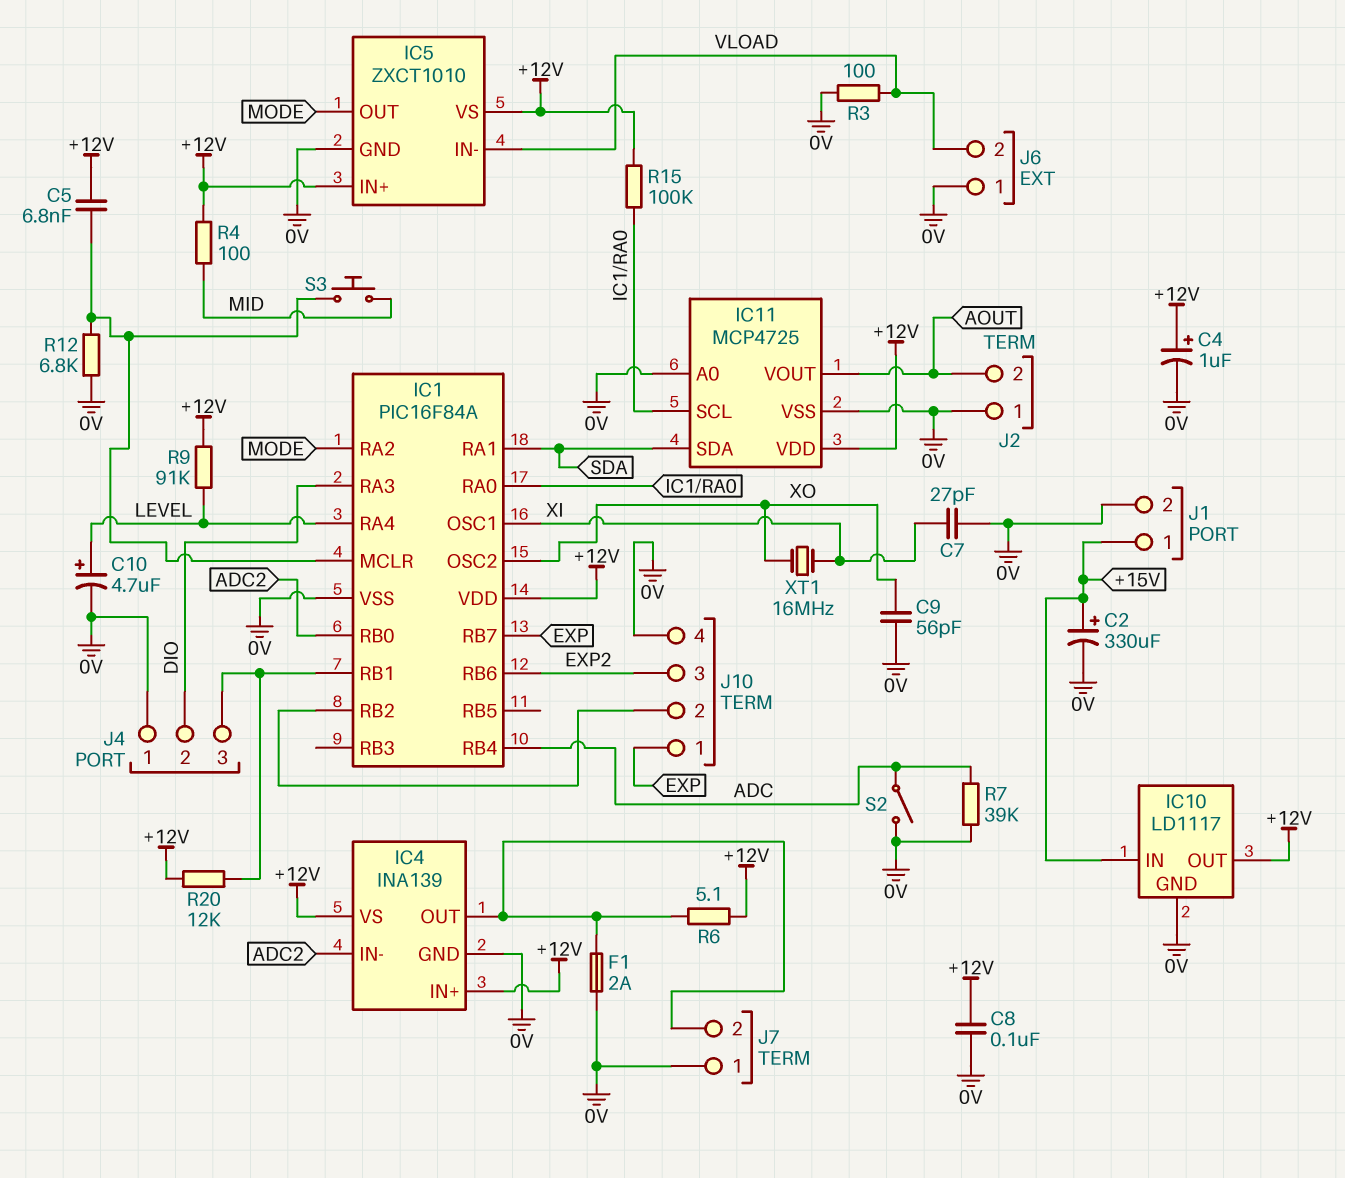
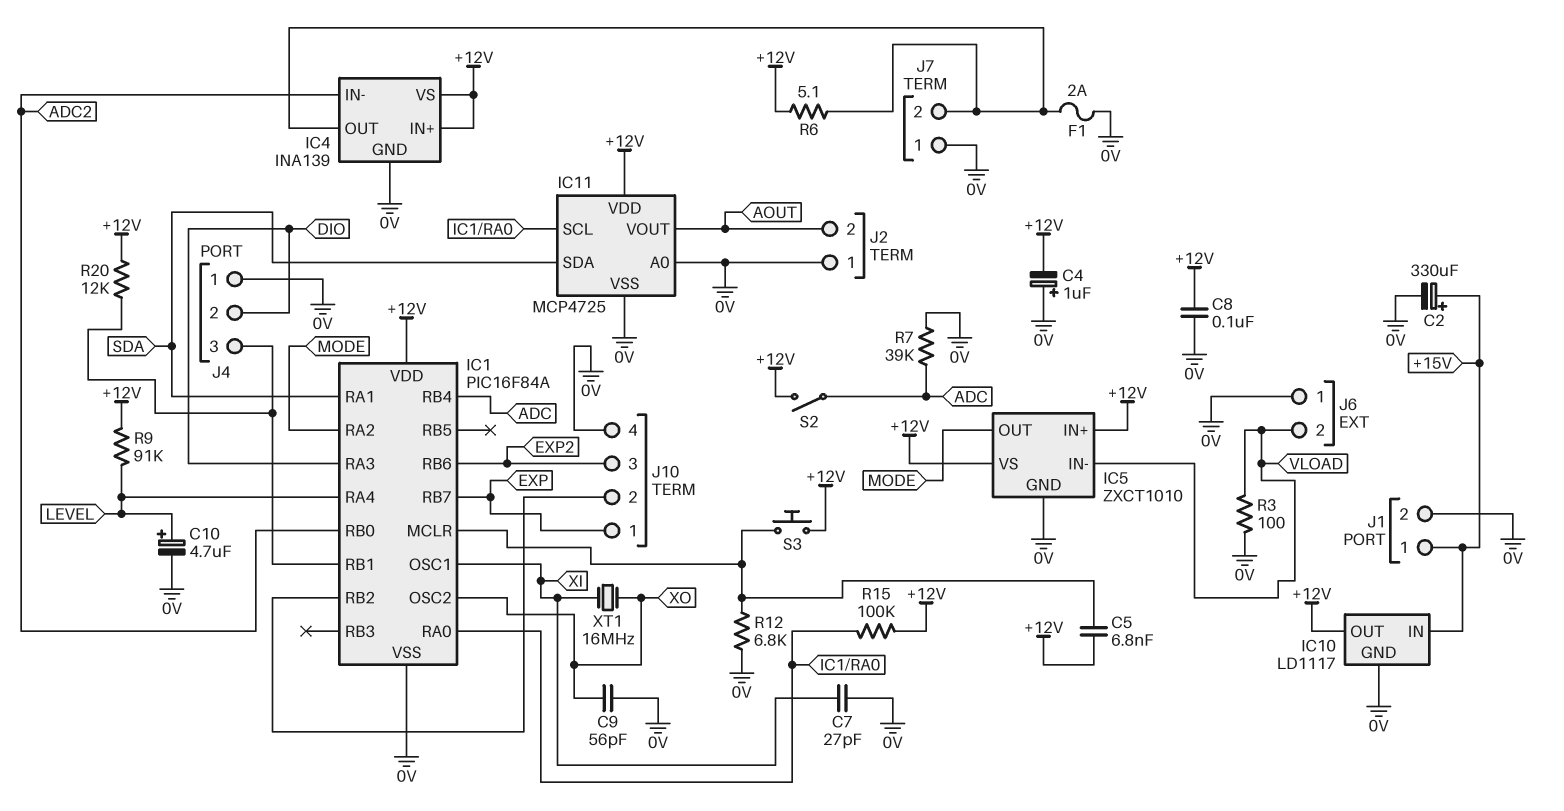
C4: 1uF (plus +12V, minus 0V) -> 1uF (plus 0V, minus +12V)
R4: 100 (+12V, MID) -> none
S2: switch (0V, ADC) -> switch (+12V, ADC)
S3: button (IC1/MCLR, MID) -> button (+12V, IC1/MCLR)

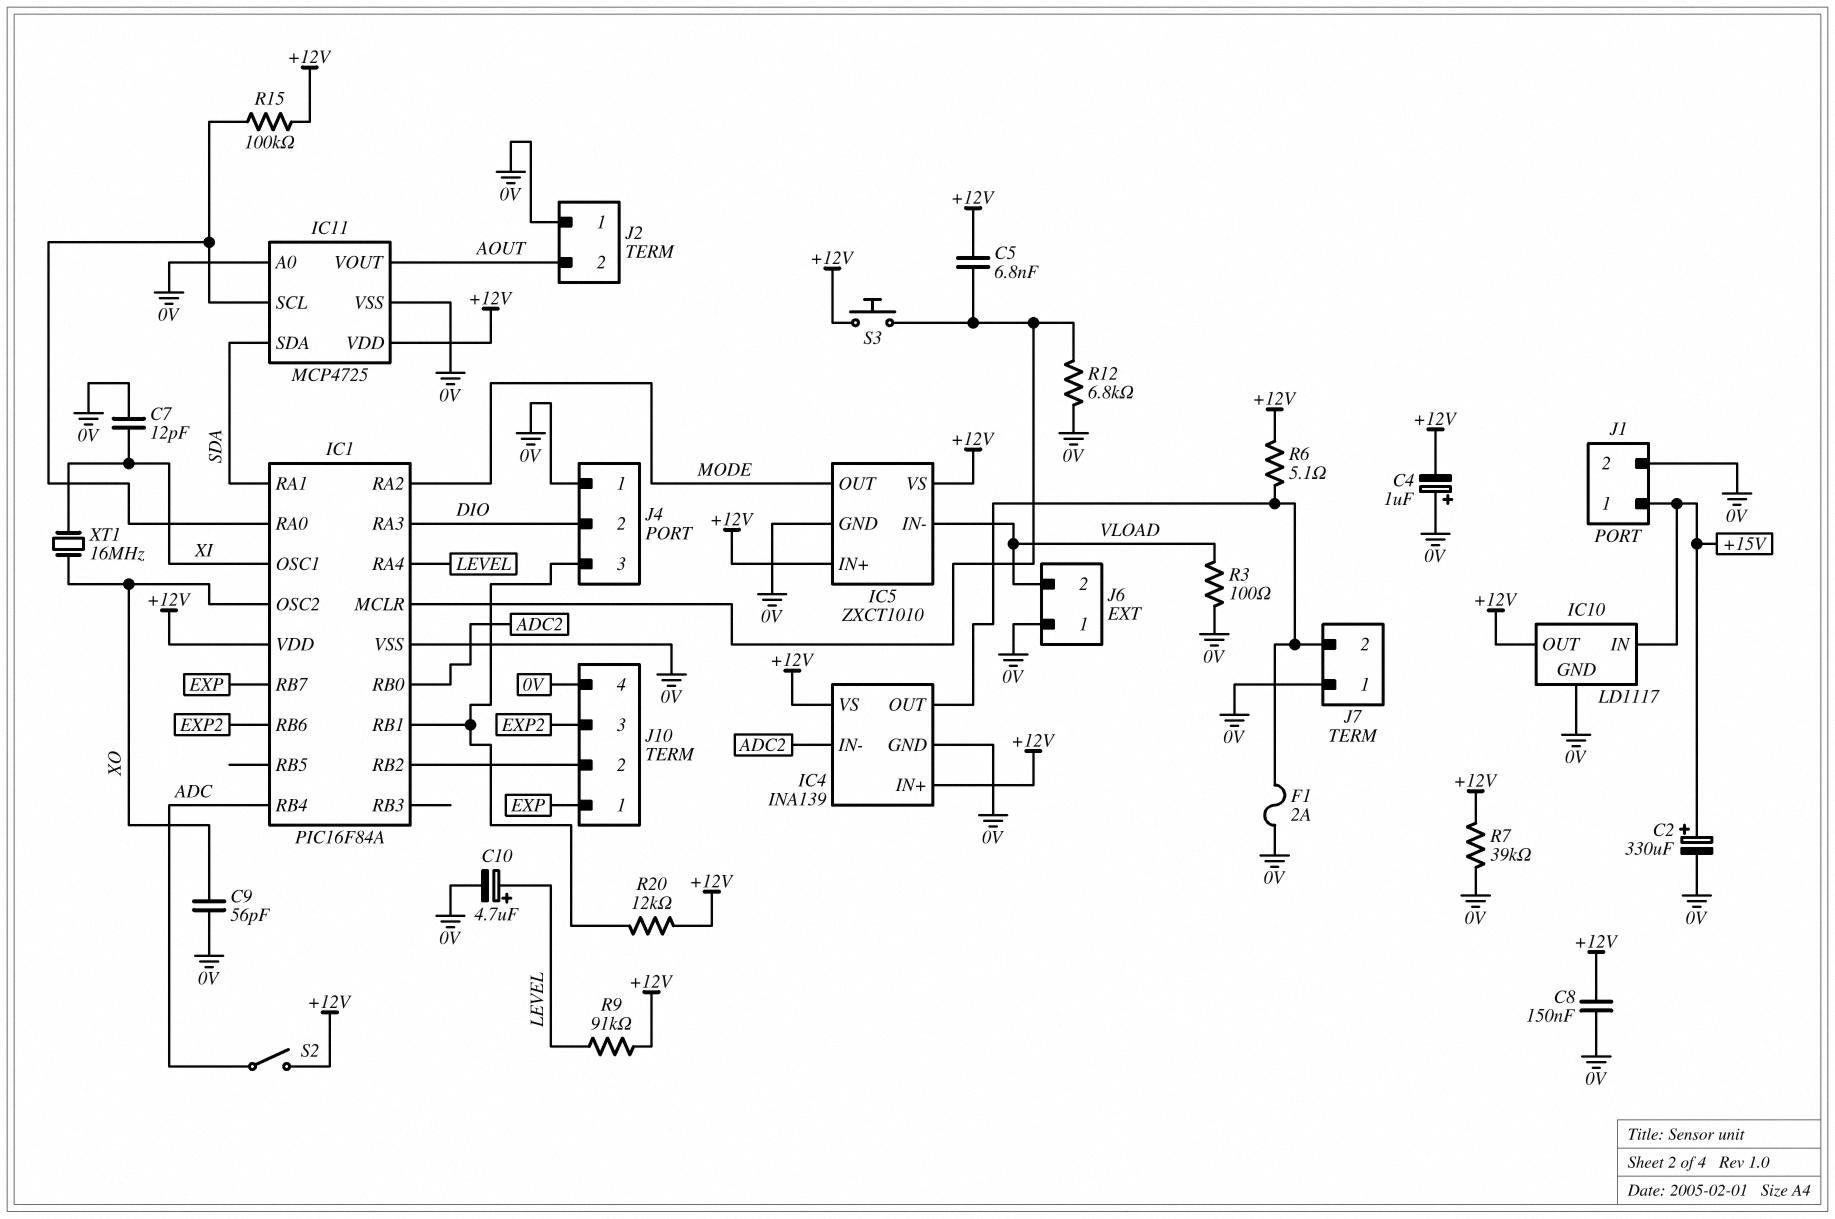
C7: 27pF (0V, XI) -> 12pF (0V, XI)
C8: 100nF (+12V, 0V) -> 150nF (+12V, 0V)
R7: 39k (0V, ADC) -> 39k (+12V, 0V)

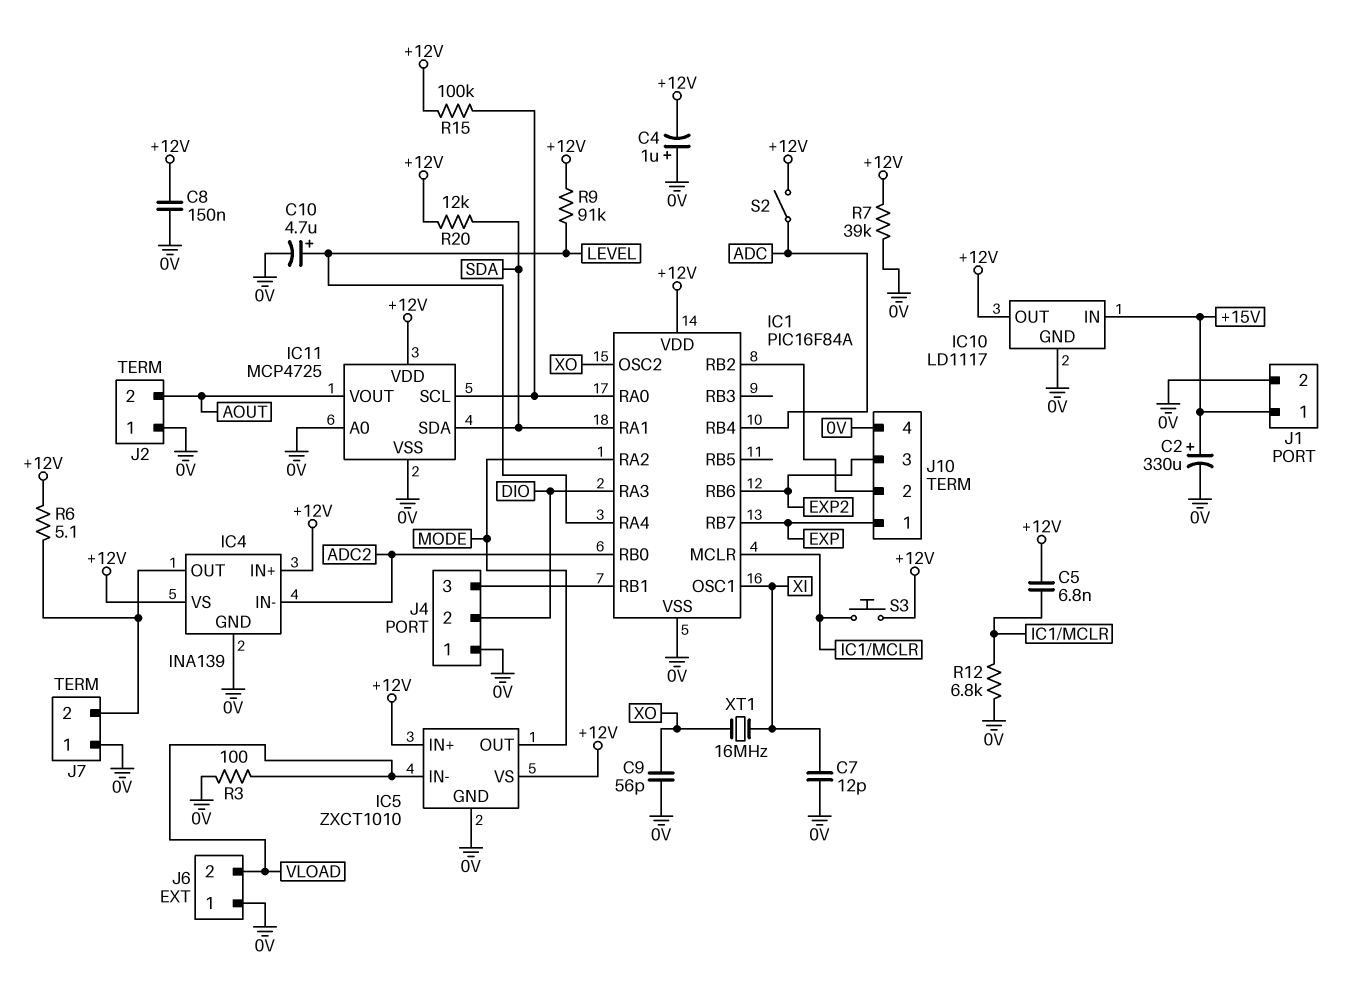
F1: 2A (0V, IC4/OUT) -> none
R20: 12k (+12V, IC1/RB1) -> 12k (+12V, SDA)

